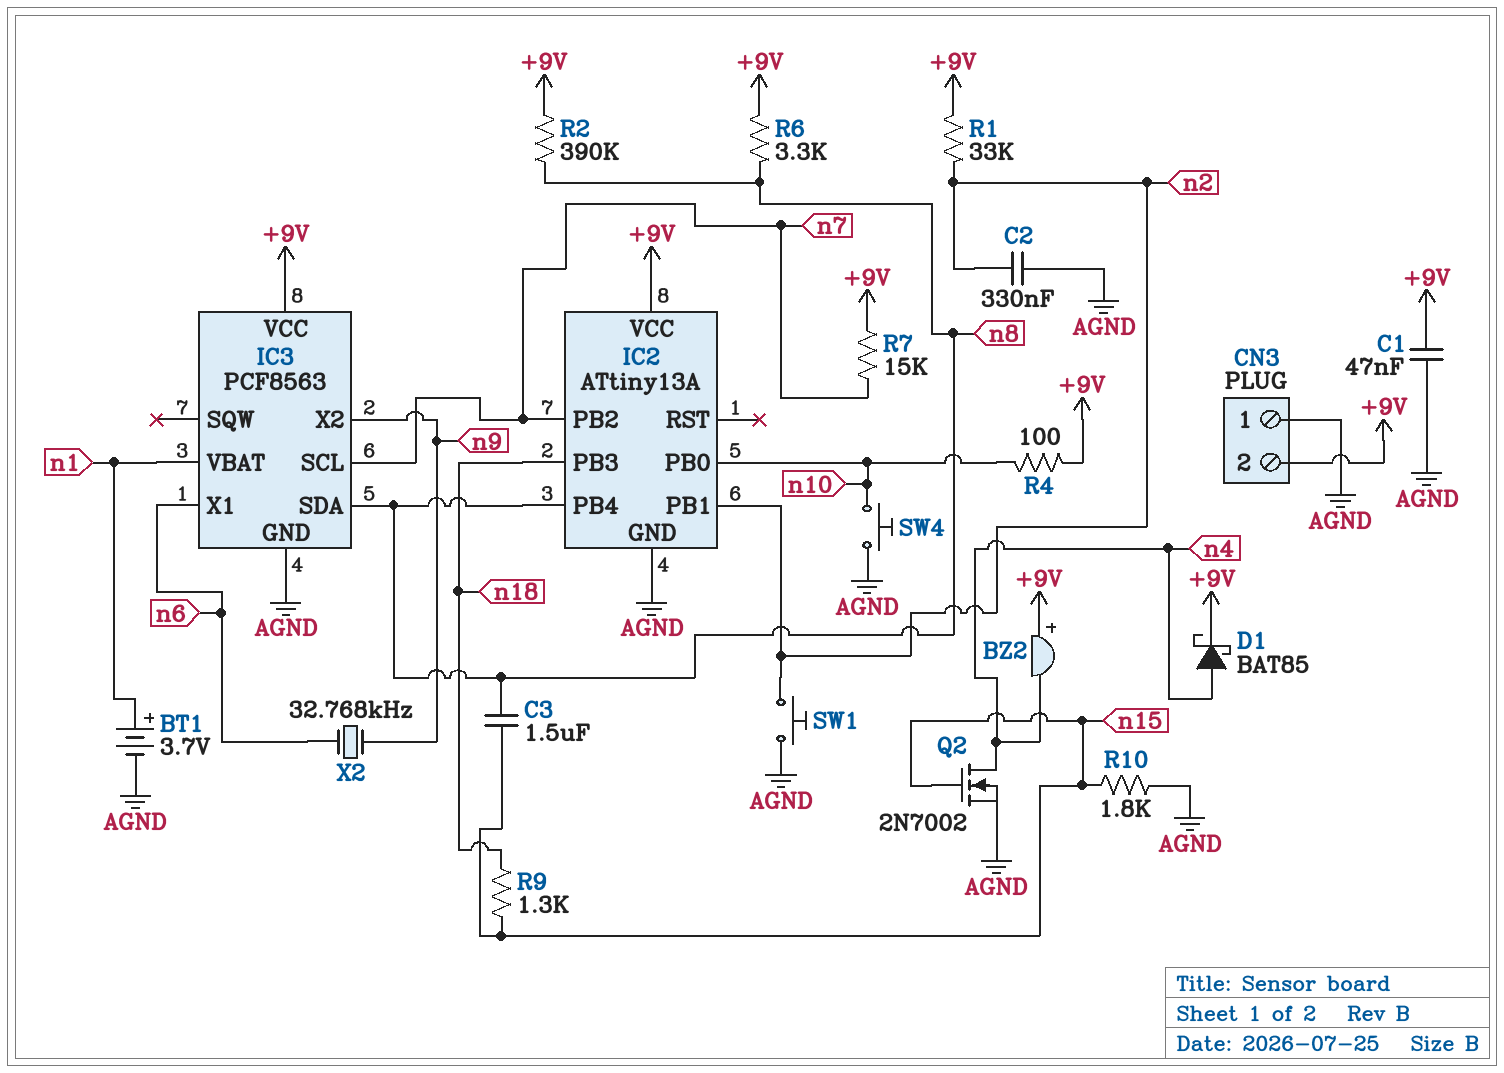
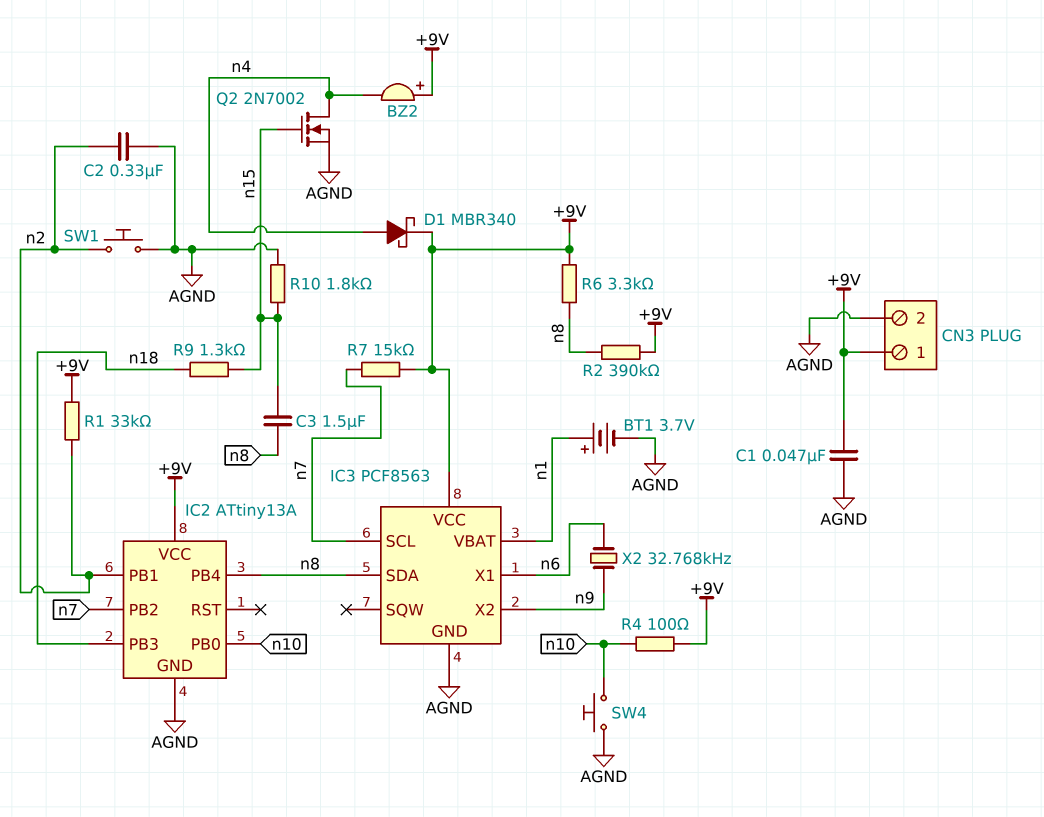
CN3 pin 1: AGND -> +9V
CN3 pin 2: +9V -> AGND
D1: schottky BAT85 (A n4, K +9V) -> schottky MBR340 (A n4, K +9V)

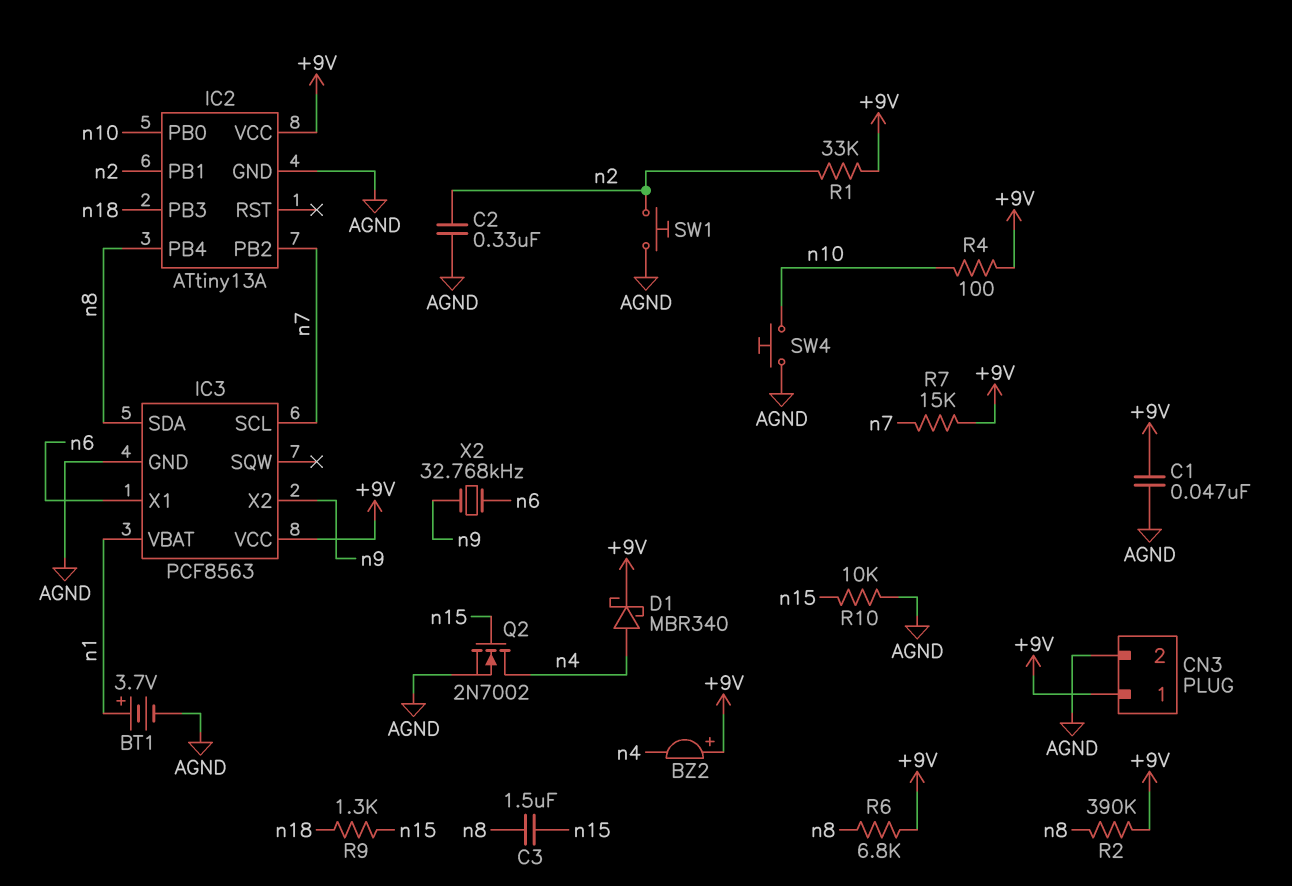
R6: 3.3k (+9V, n8) -> 6.8k (+9V, n8)
R10: 1.8k (AGND, n15) -> 10k (AGND, n15)

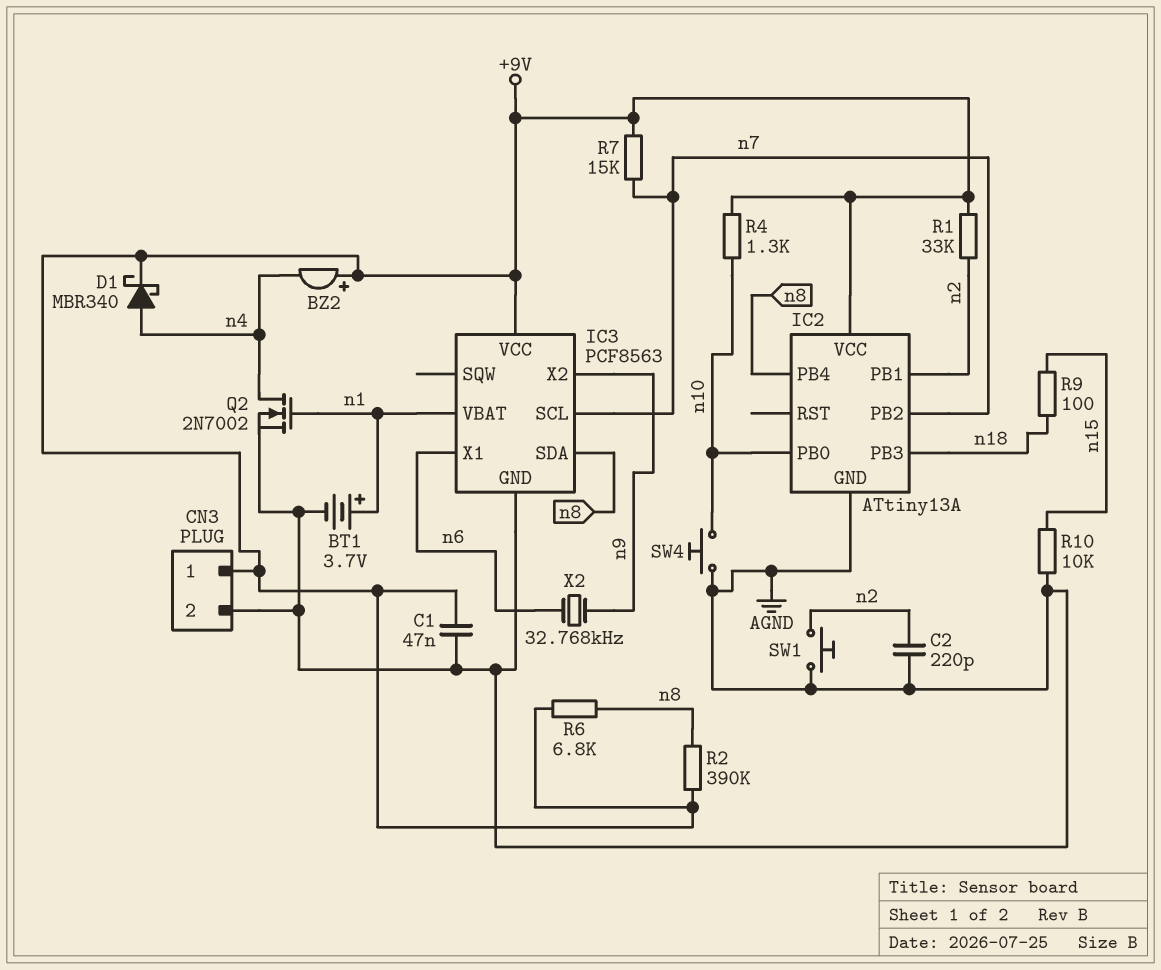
C2: 330nF (AGND, n2) -> 220pF (AGND, n2)
C3: 1.5uF (n8, n15) -> none
Q2: NMOS 2N7002 (G n15, D n4, S AGND) -> NMOS 2N7002 (G n1, D n4, S AGND)
R4: 100 (+9V, n10) -> 1.3k (+9V, n10)
R9: 1.3k (n15, n18) -> 100 (n15, n18)

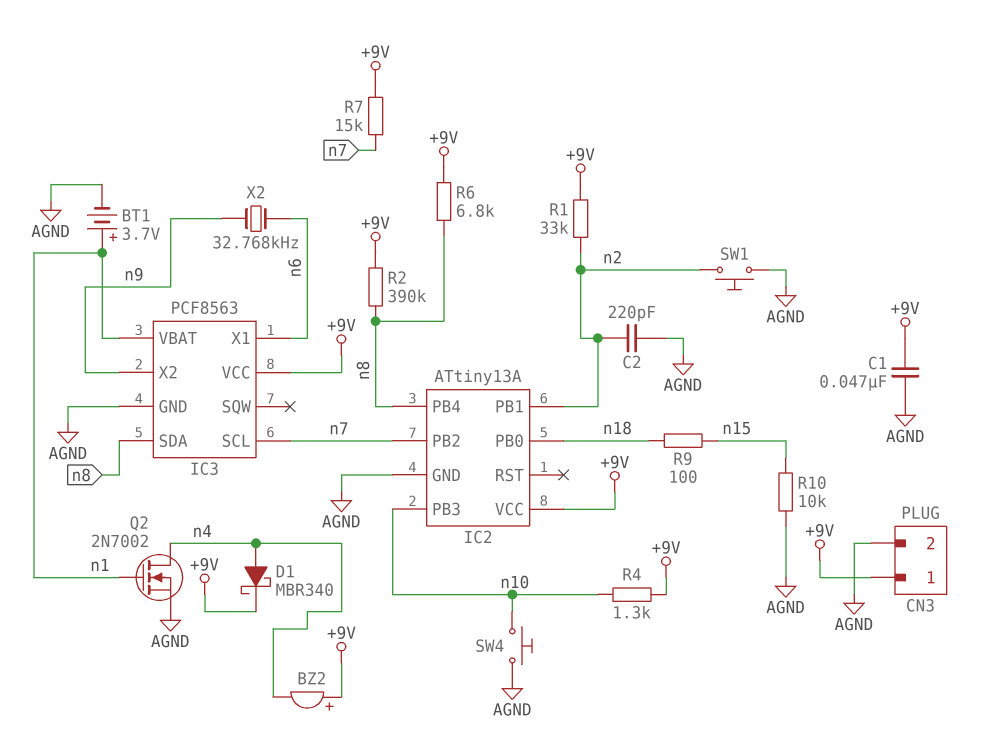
IC2 pin PB0: n10 -> n18
IC2 pin PB3: n18 -> n10

